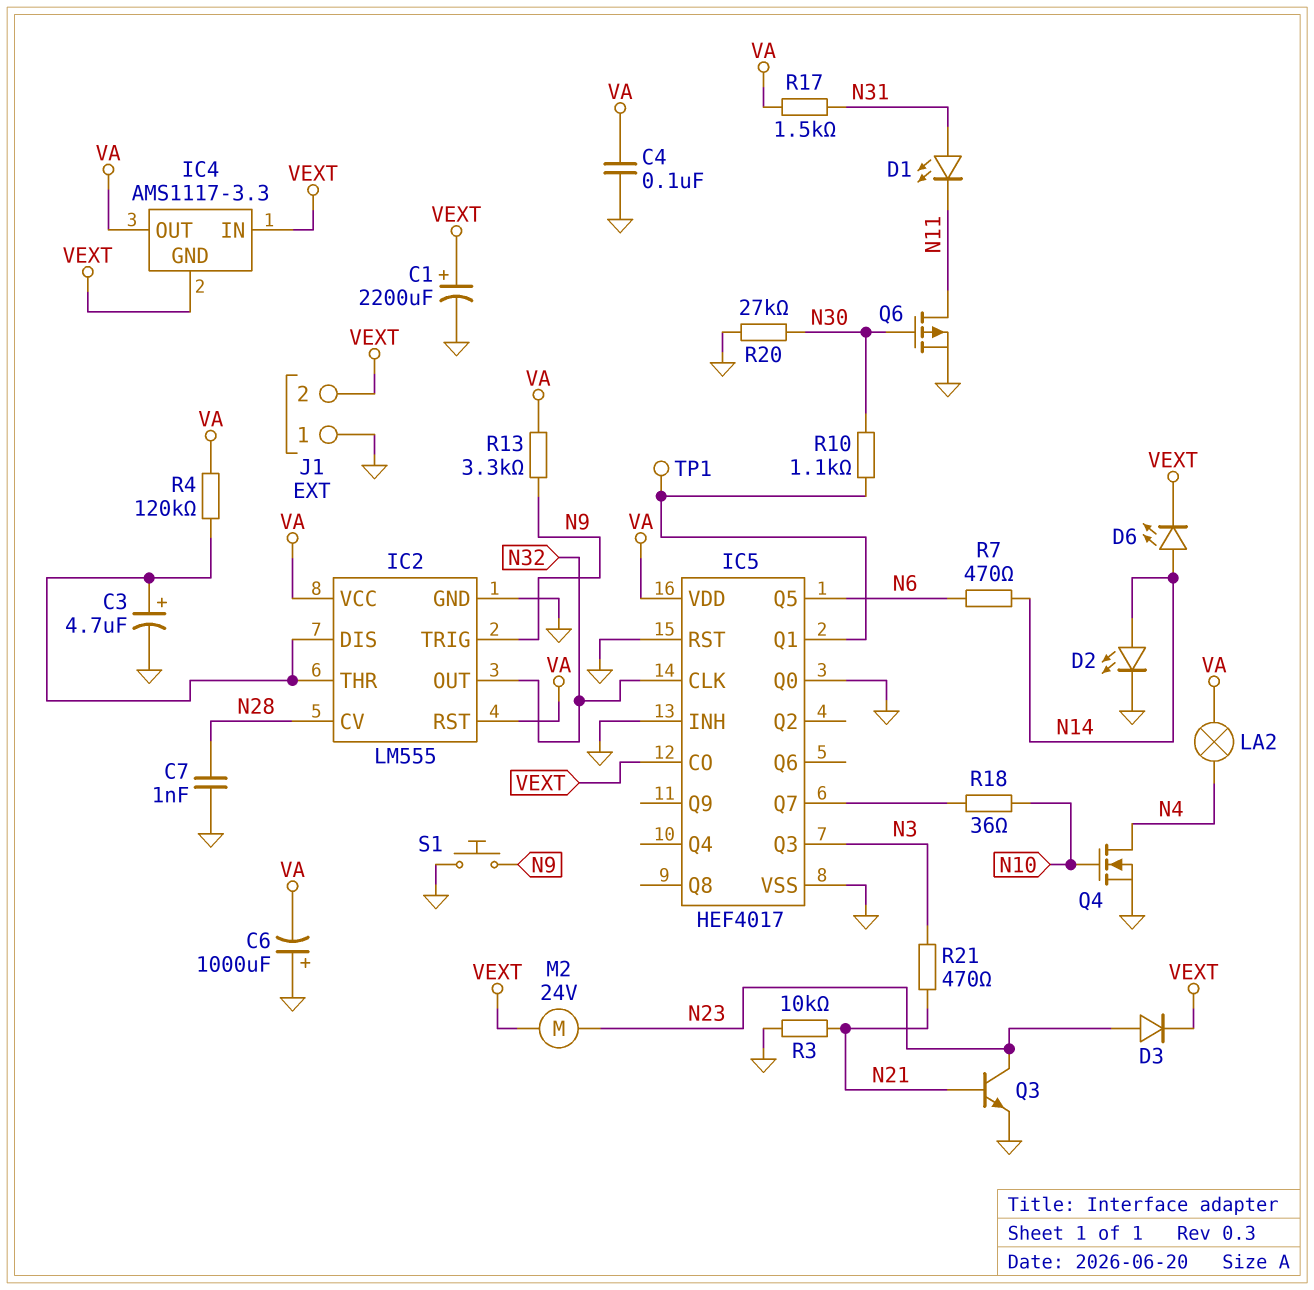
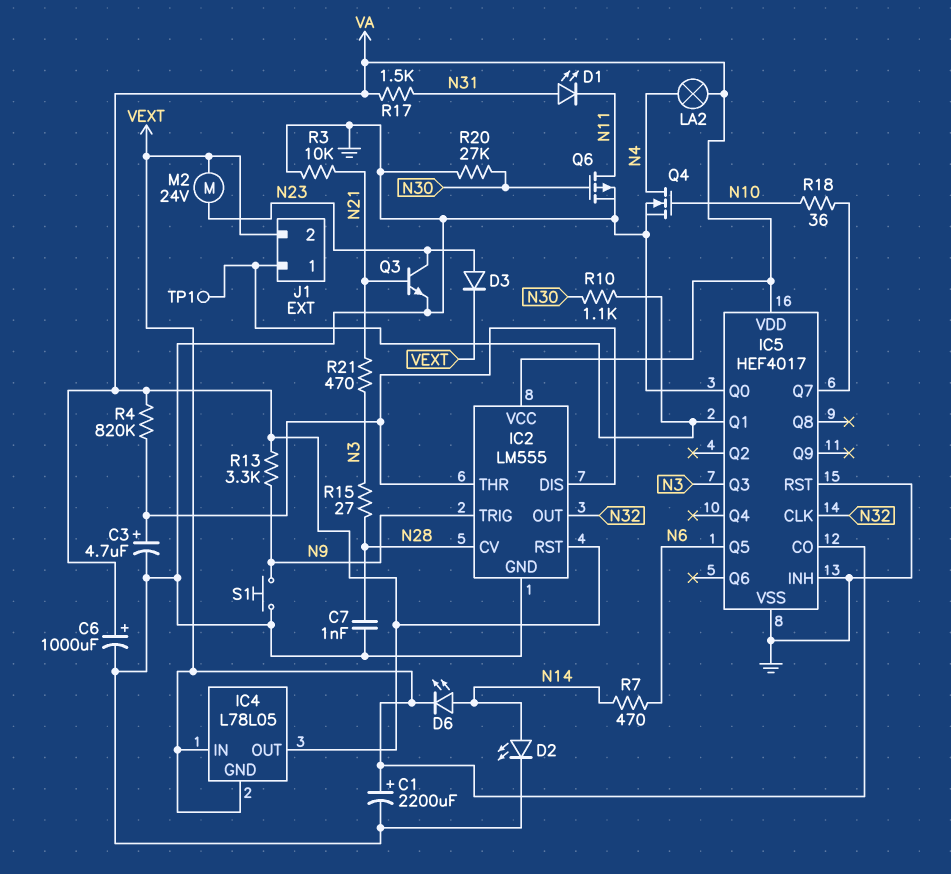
C4: 100nF (GND, VA) -> none
C6: 1000uF (plus GND, minus VA) -> 1000uF (plus VA, minus GND)
IC4: AMS1117-3.3 -> L78L05
J1 pin 1: GND -> IC5/Q1
R4: 120k (IC2/DIS, VA) -> 820k (IC2/DIS, VA)
R15: none -> 27 (N3, N28)

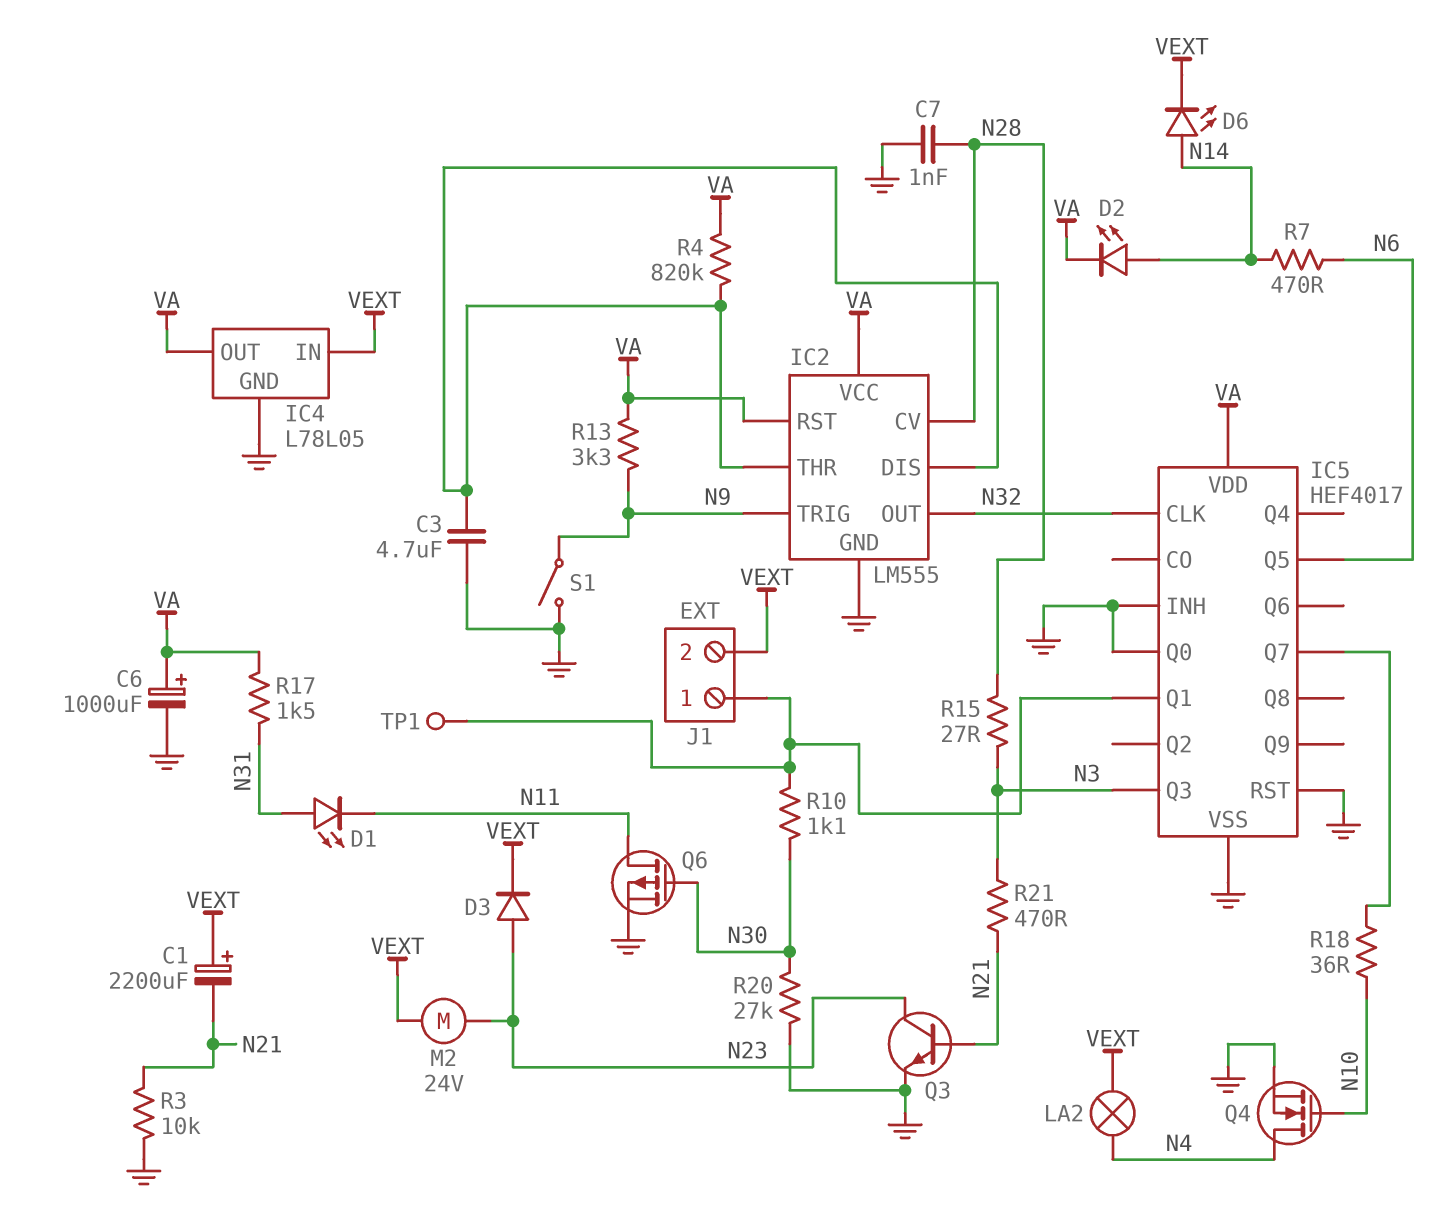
C1: 2200uF (plus VEXT, minus GND) -> 2200uF (plus VEXT, minus N21)
C3: 4.7uF (plus IC2/DIS, minus GND) -> 4.7uF (GND, IC2/DIS)
D2: LED (A N14, K GND) -> LED (A N14, K VA)
IC4 pin GND: VEXT -> GND
IC5 pin CO: VEXT -> none
LA2: lamp (N4, VA) -> lamp (N4, VEXT)
S1: button (GND, N9) -> switch (GND, N9)

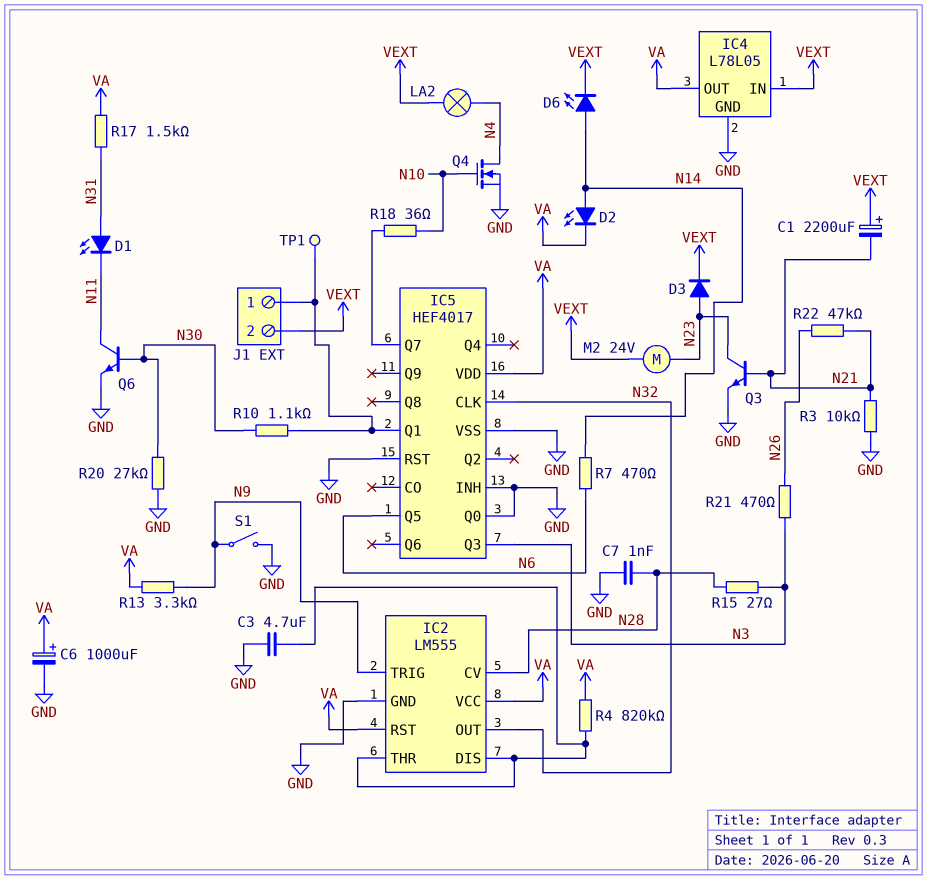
Q6: PMOS (G N30, D N11, S GND) -> NPN (B N30, C N11, E GND)
R21: 470 (N3, N21) -> 470 (N3, N26)
R22: none -> 47k (N21, N26)

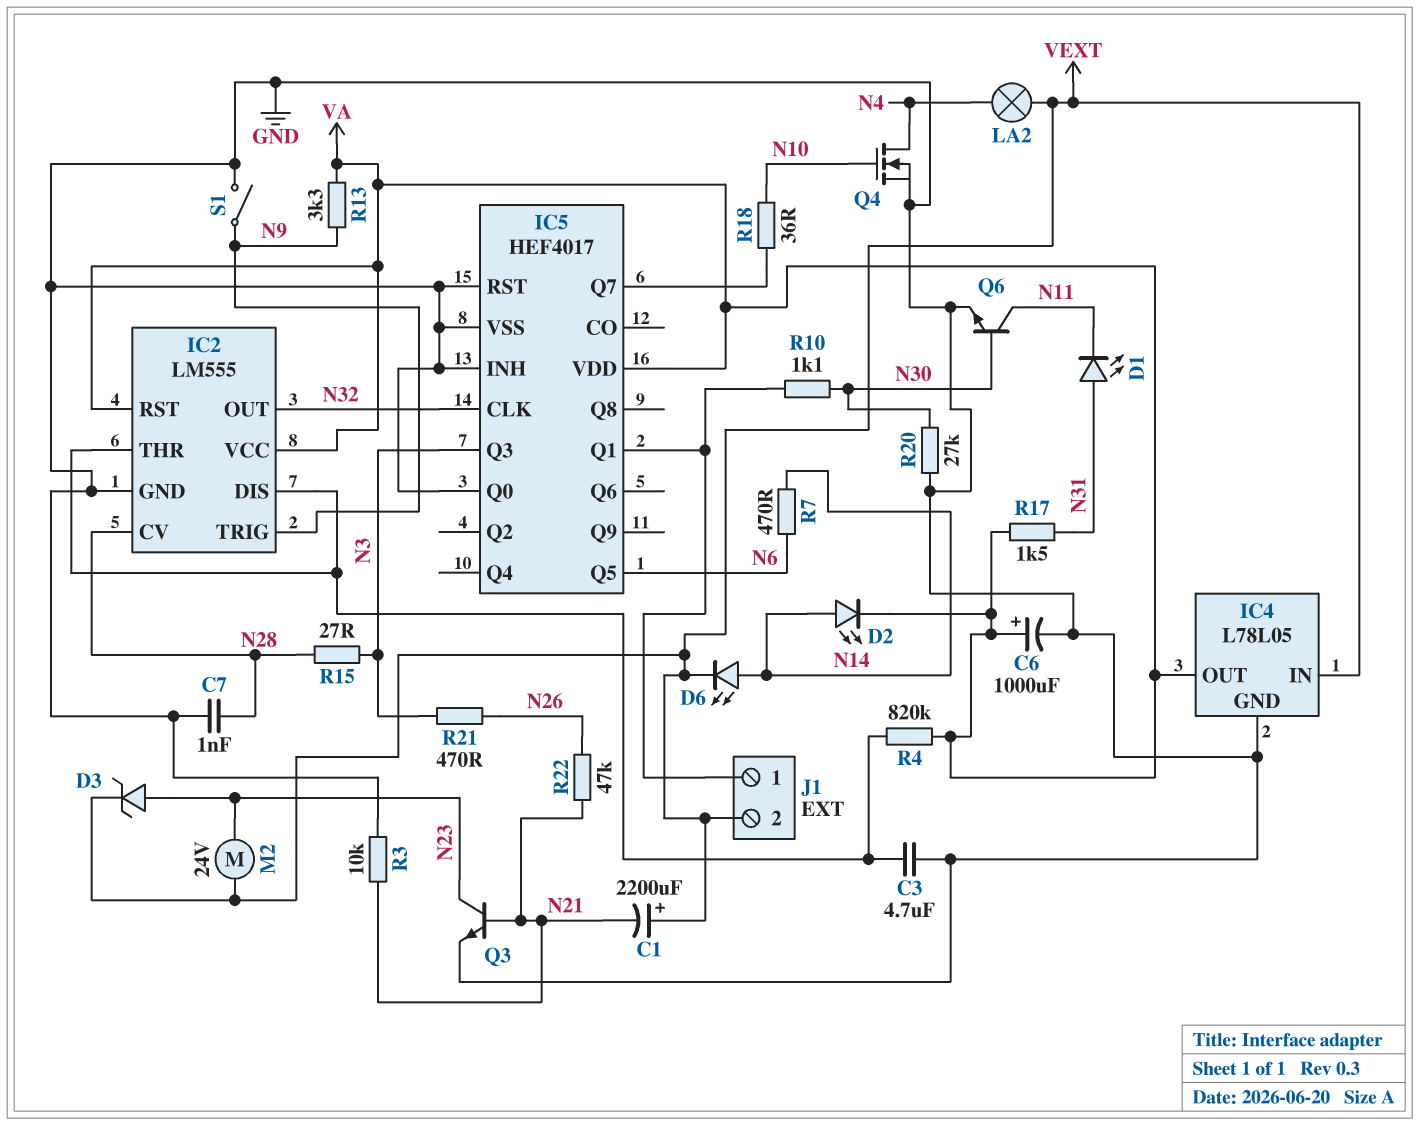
D3: diode (A N23, K VEXT) -> zener (A N23, K VEXT)
TP1: test point (IC5/Q1) -> none

